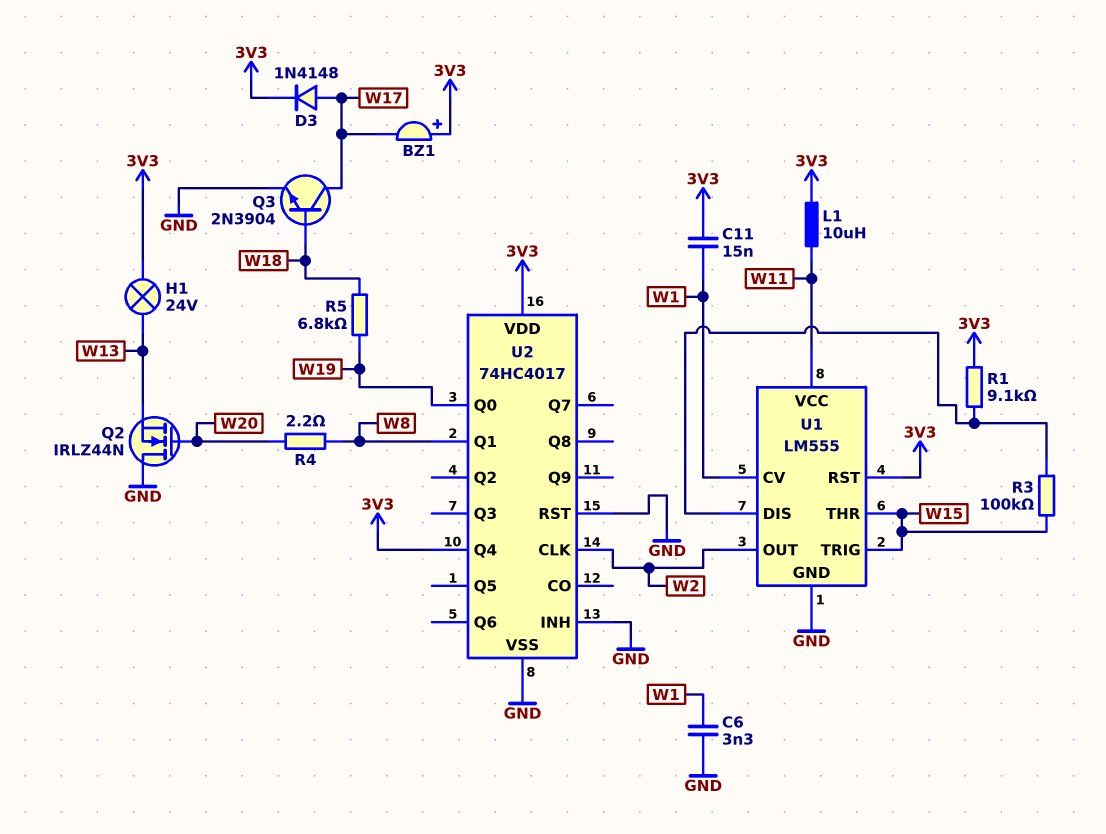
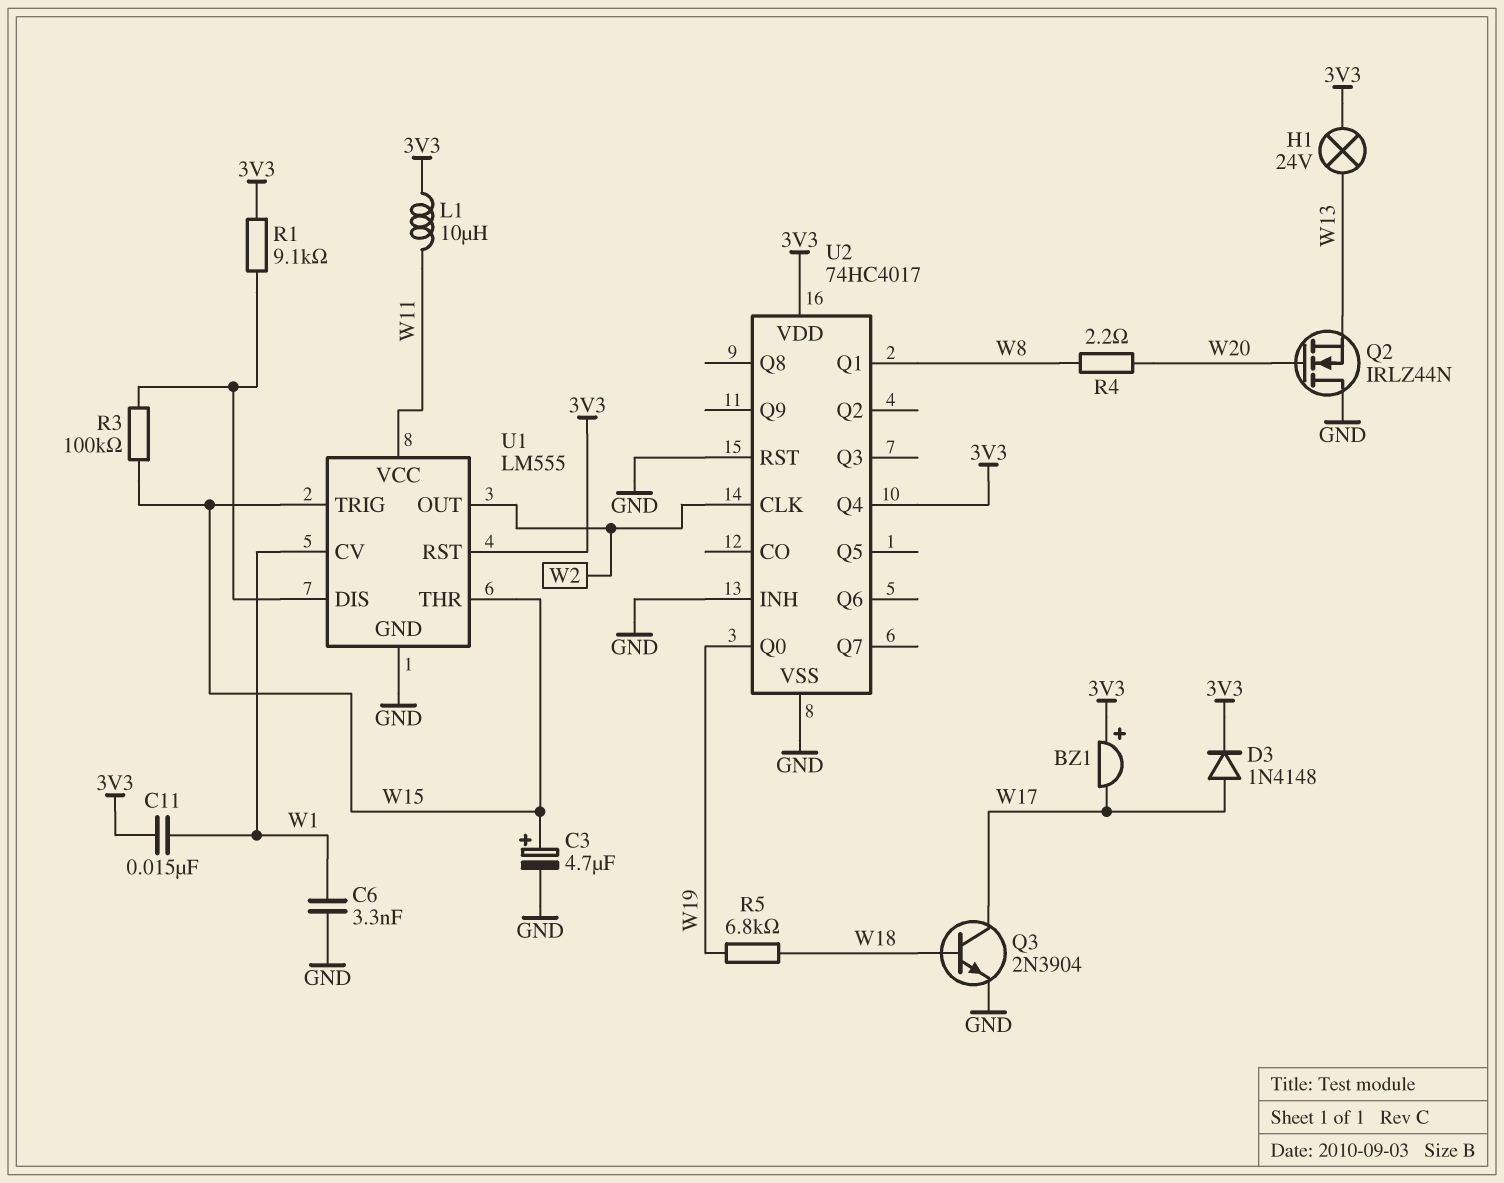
C3: none -> 4.7uF (plus W15, minus GND)

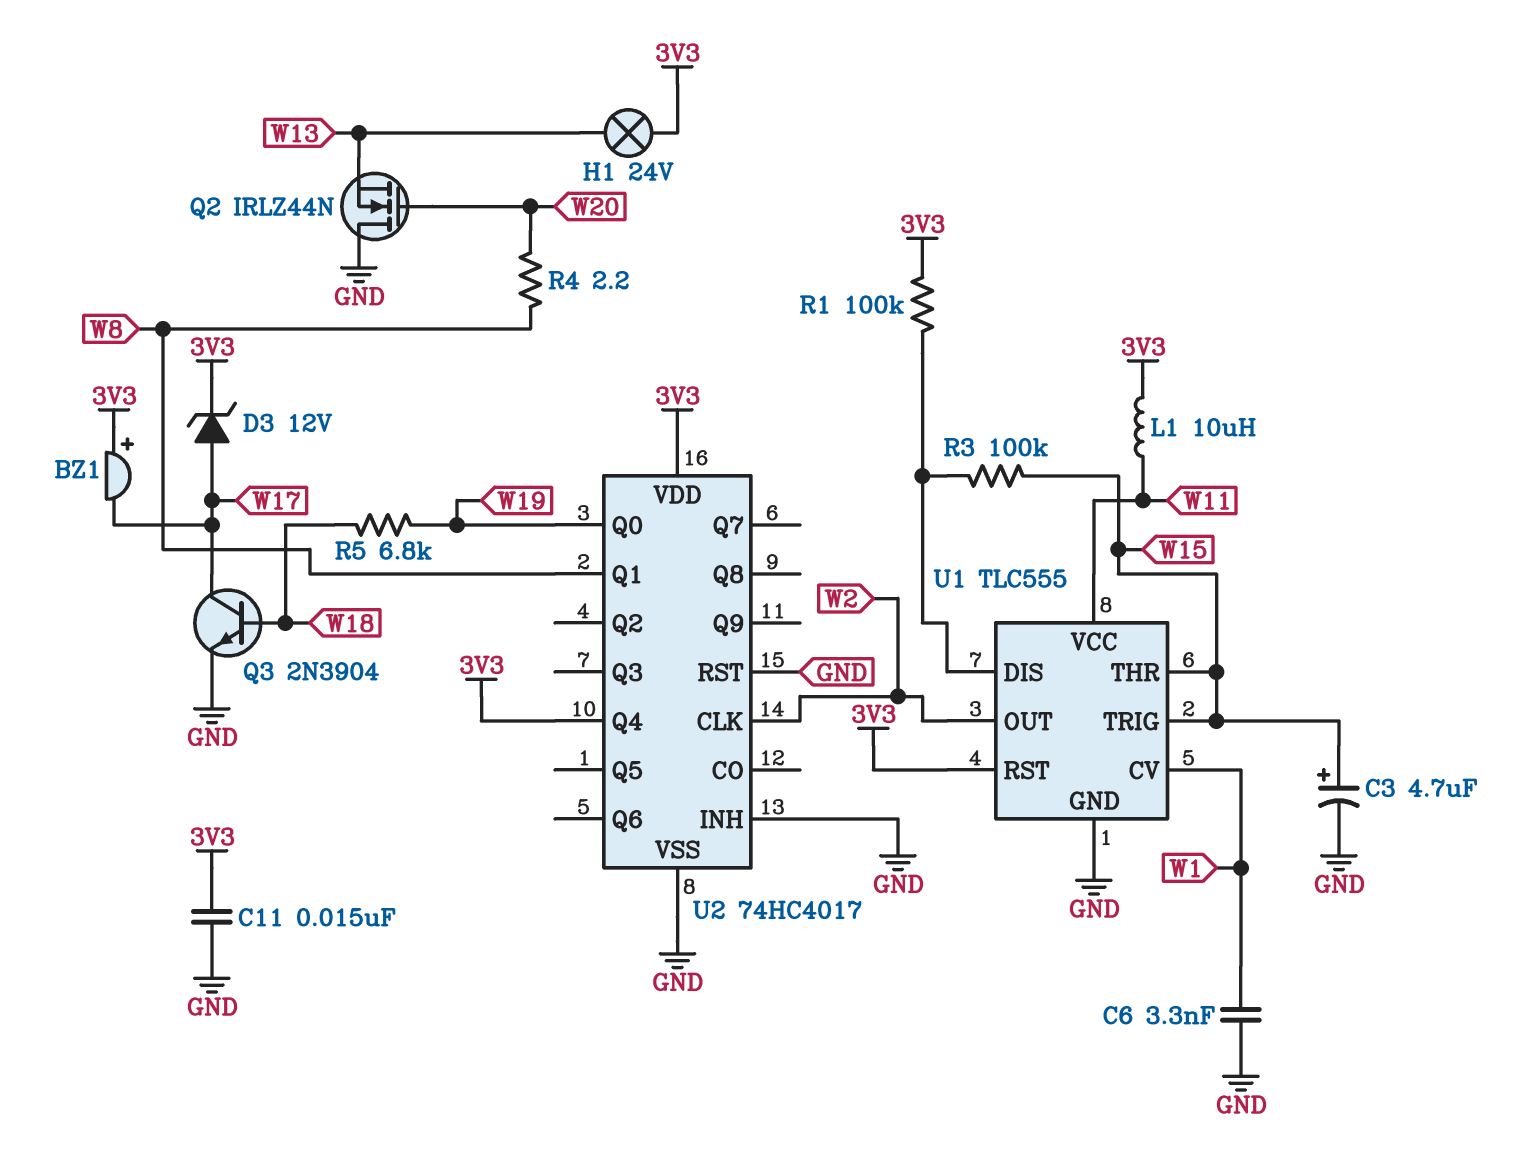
C11: 15nF (3V3, W1) -> 15nF (3V3, GND)
D3: diode 1N4148 (A W17, K 3V3) -> zener 12V (A W17, K 3V3)
R1: 9.1k (3V3, U1/DIS) -> 100k (3V3, U1/DIS)
U1: LM555 -> TLC555

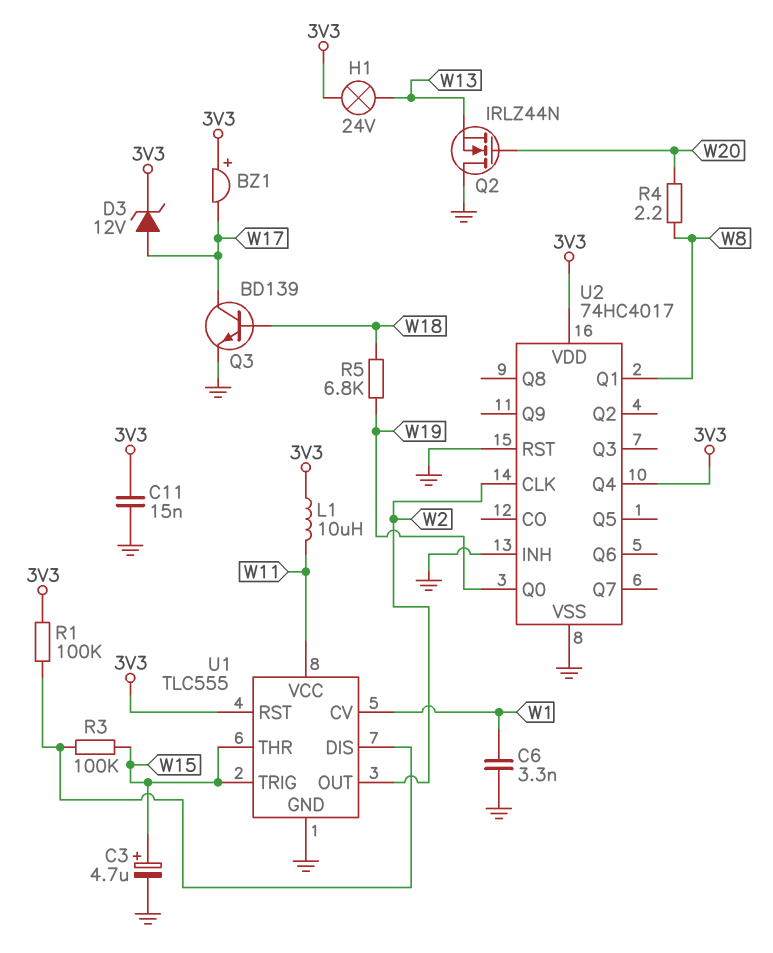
Q3: NPN 2N3904 (B W18, C W17, E GND) -> NPN BD139 (B W18, C W17, E GND)

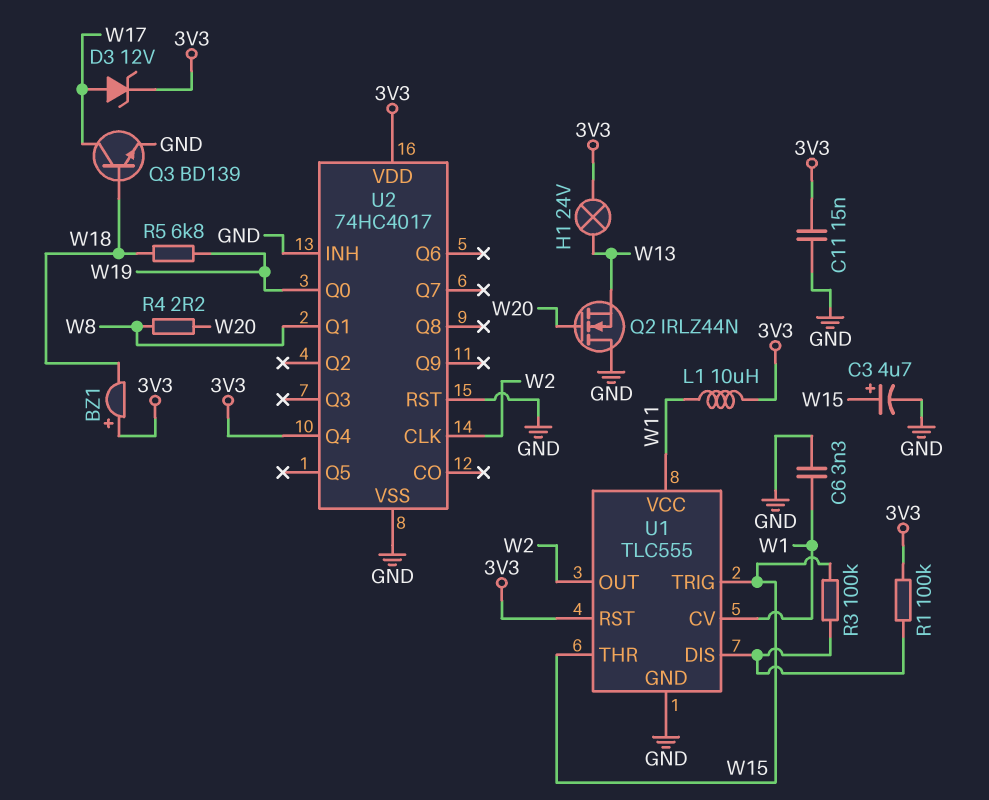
BZ1: buzzer (plus 3V3, minus W17) -> buzzer (plus 3V3, minus W18)

